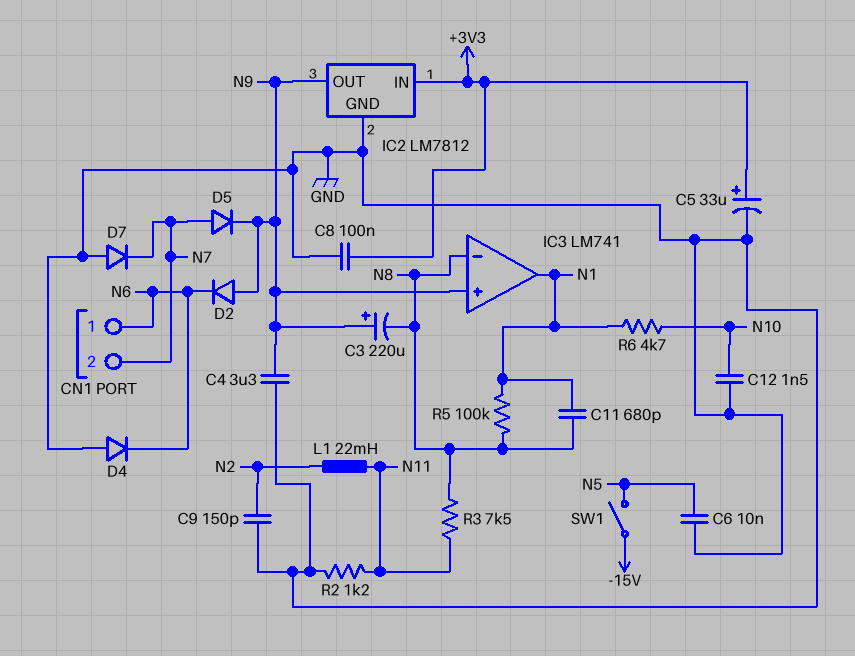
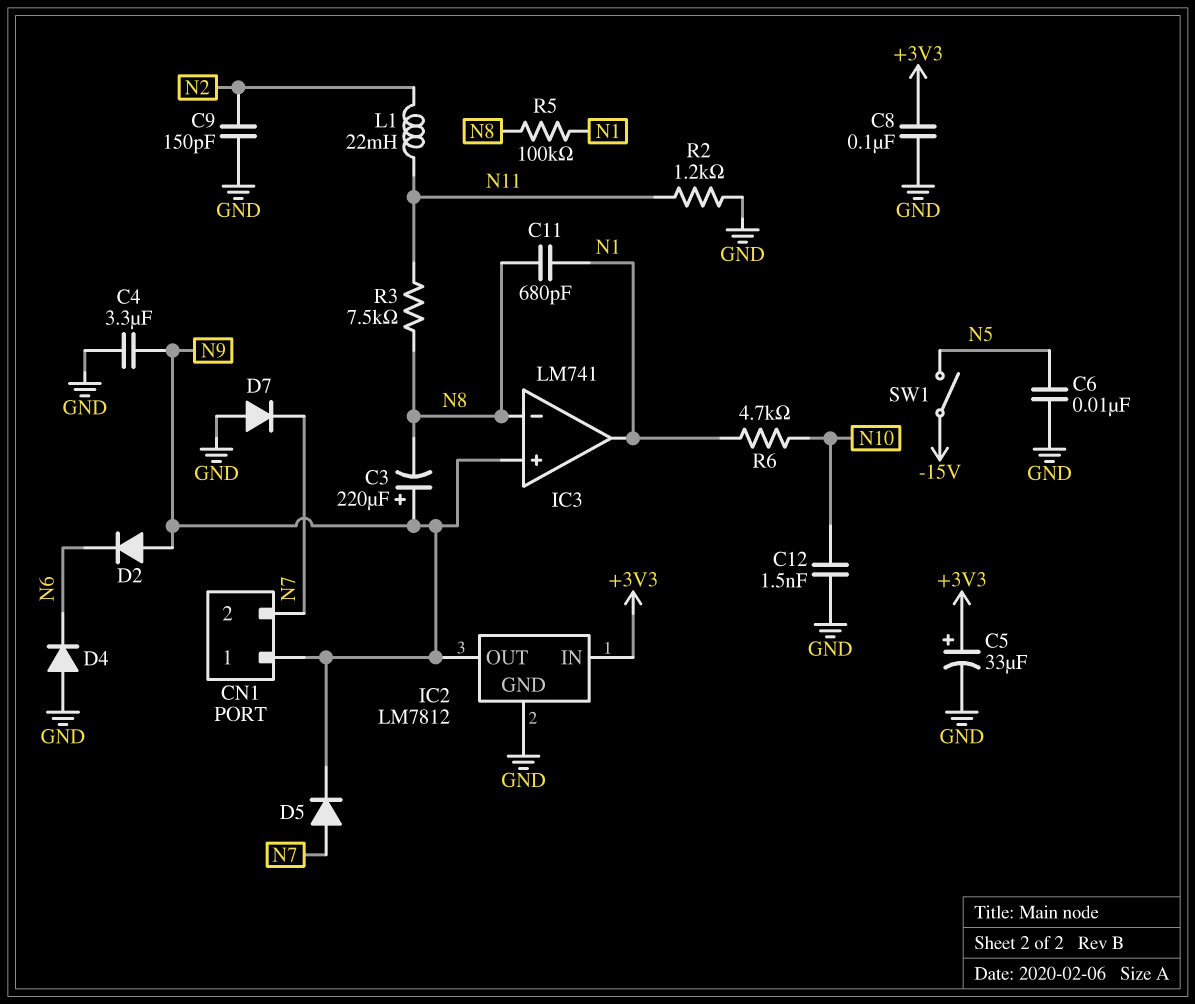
CN1 pin 1: N6 -> N9

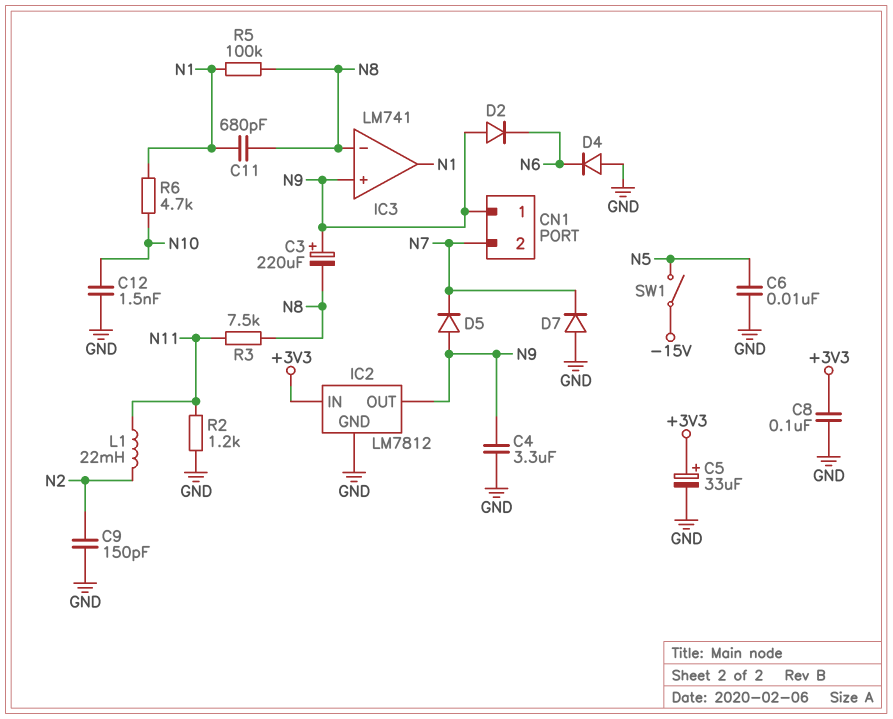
D5: diode (A N7, K N9) -> diode (A N9, K N7)

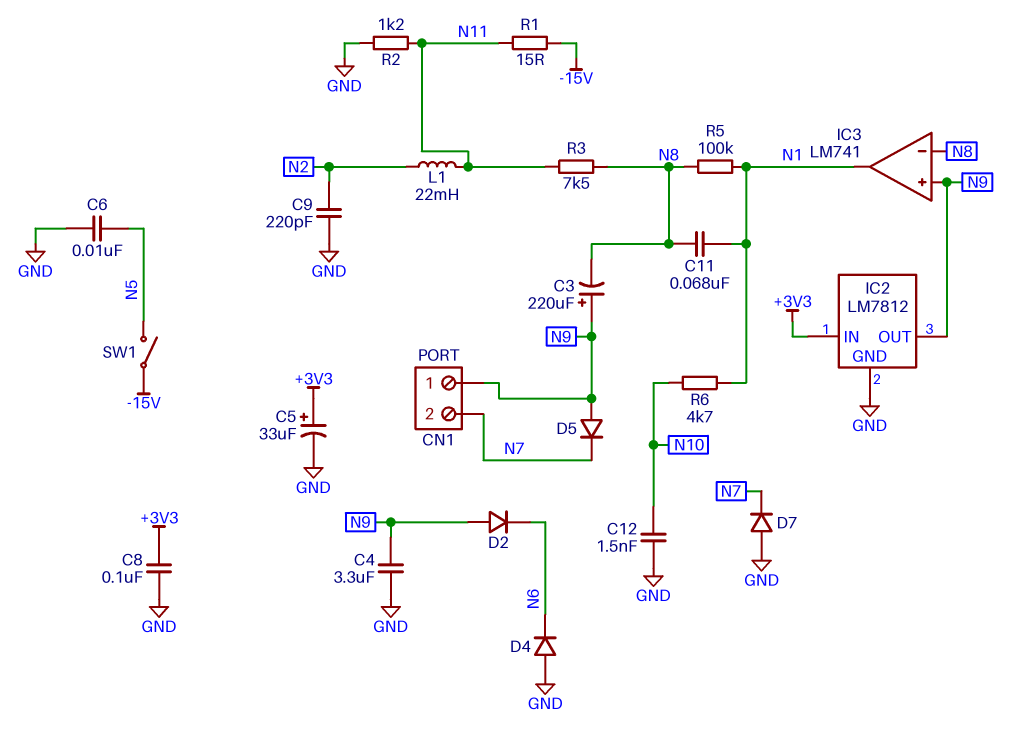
C9: 150pF (GND, N2) -> 220pF (GND, N2)
C11: 680pF (N1, N8) -> 68nF (N1, N8)
R1: none -> 15 (-15V, N11)

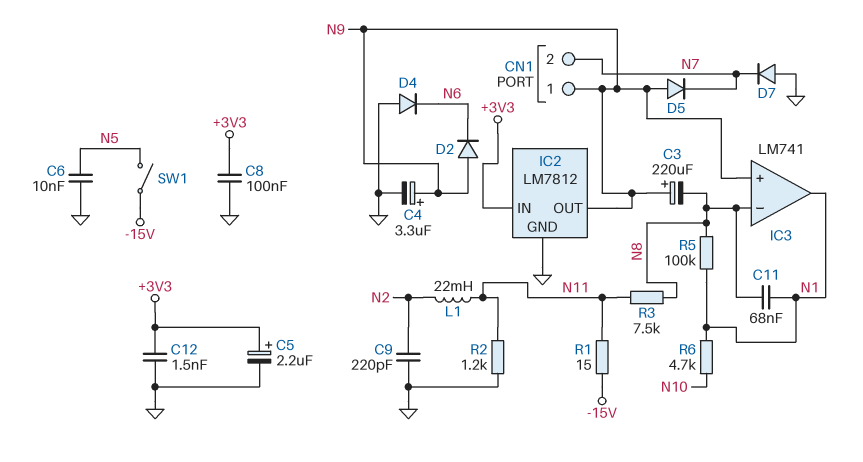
C4: 3.3uF (GND, N9) -> 3.3uF (plus N9, minus GND)
C5: 33uF (plus +3V3, minus GND) -> 2.2uF (plus +3V3, minus GND)
C12: 1.5nF (GND, N10) -> 1.5nF (+3V3, GND)

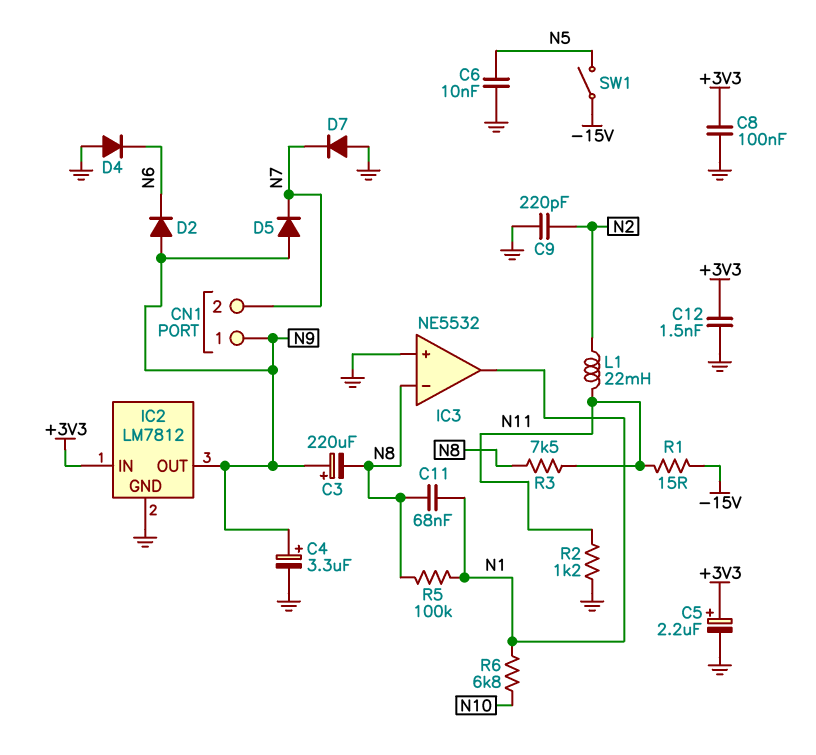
IC3: LM741 -> NE5532
IC3 pin in+: N9 -> GND
R6: 4.7k (N1, N10) -> 6.8k (N1, N10)

